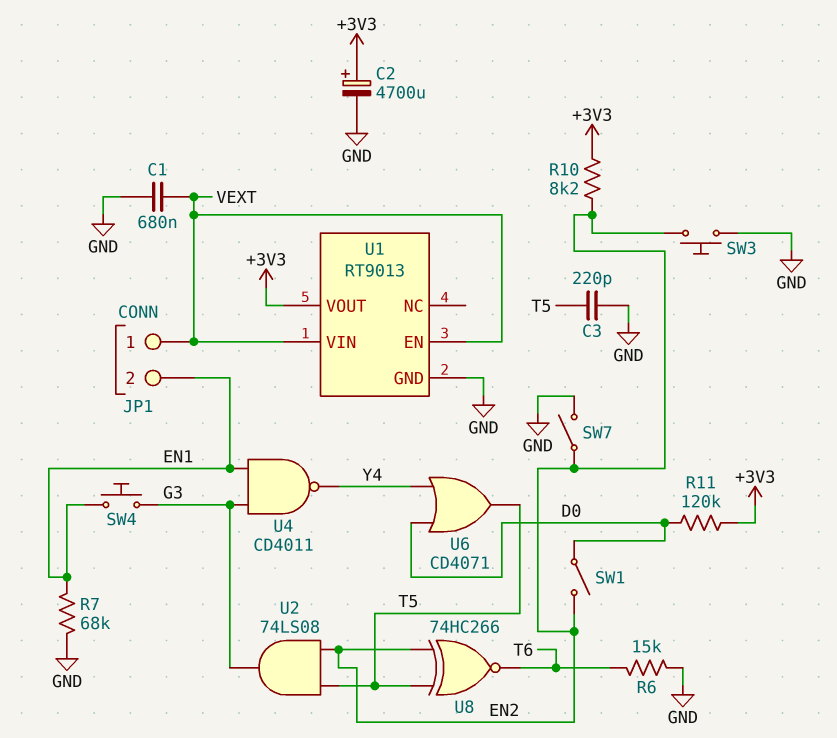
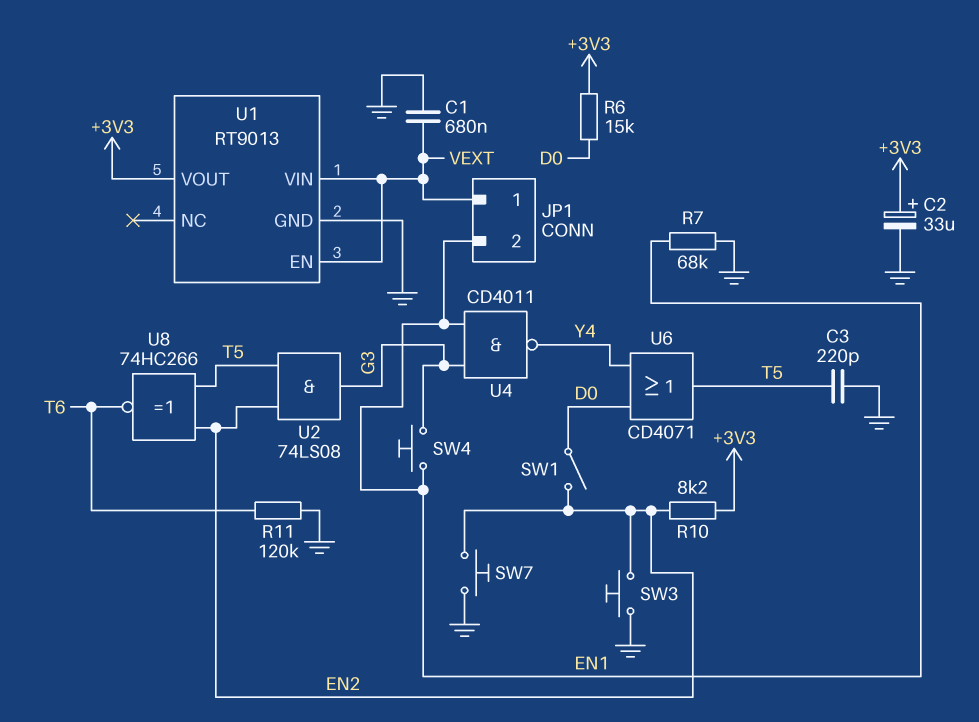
C2: 4700uF (plus +3V3, minus GND) -> 33uF (plus +3V3, minus GND)
R6: 15k (GND, T6) -> 15k (+3V3, D0)
R11: 120k (+3V3, D0) -> 120k (GND, T6)
SW7: switch (EN2, GND) -> button (EN2, GND)

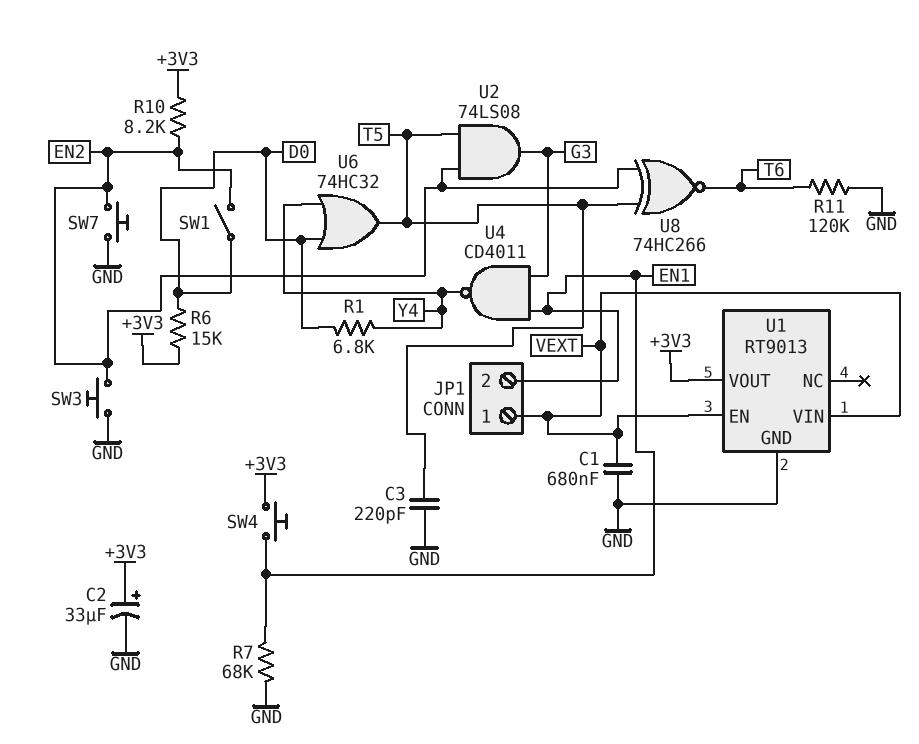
R1: none -> 6.8k (D0, Y4)
SW4: button (EN1, G3) -> button (+3V3, EN1)
U6: OR CD4071 (in D0, in Y4, out T5) -> OR 74HC32 (in D0, in Y4, out T5)

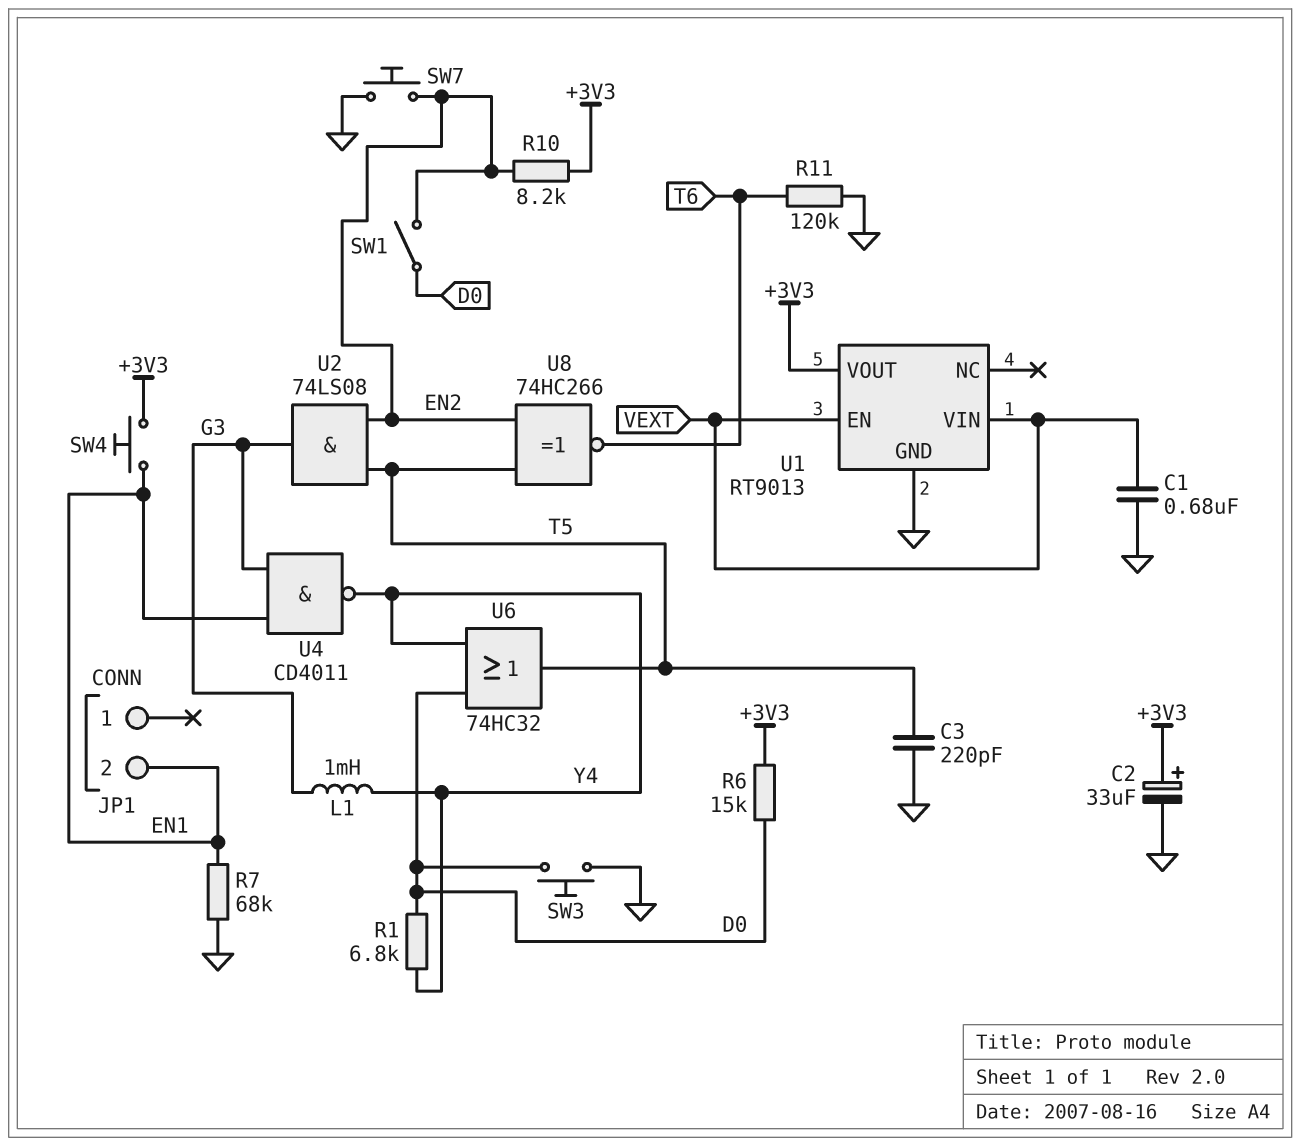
JP1 pin 1: VEXT -> none
L1: none -> 1mH (G3, Y4)
SW3: button (EN2, GND) -> button (D0, GND)

